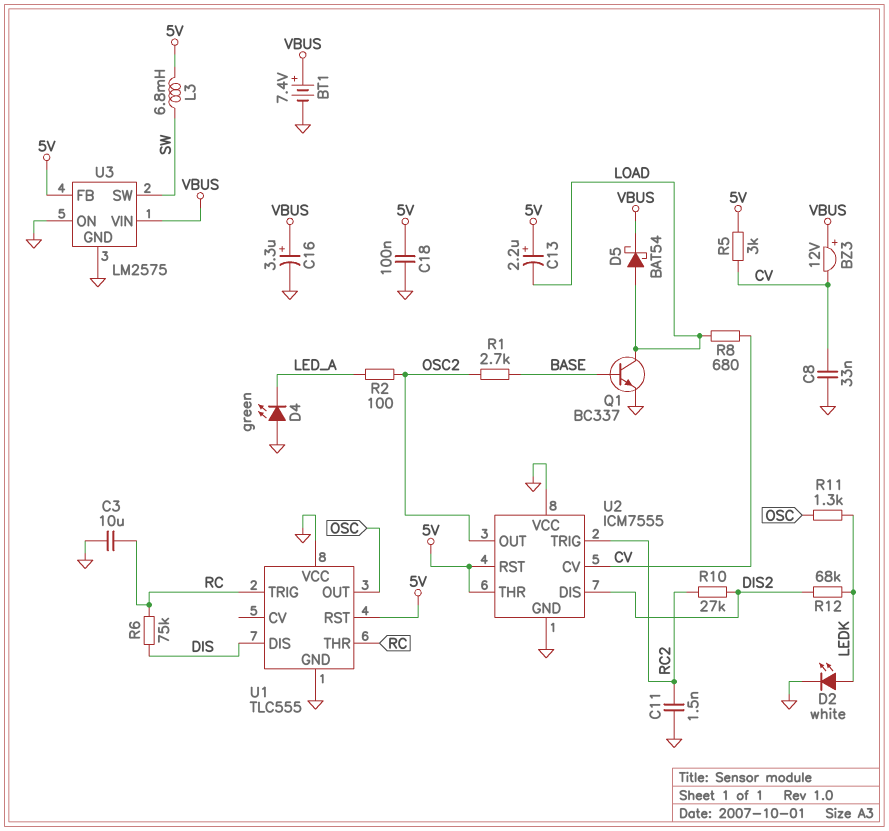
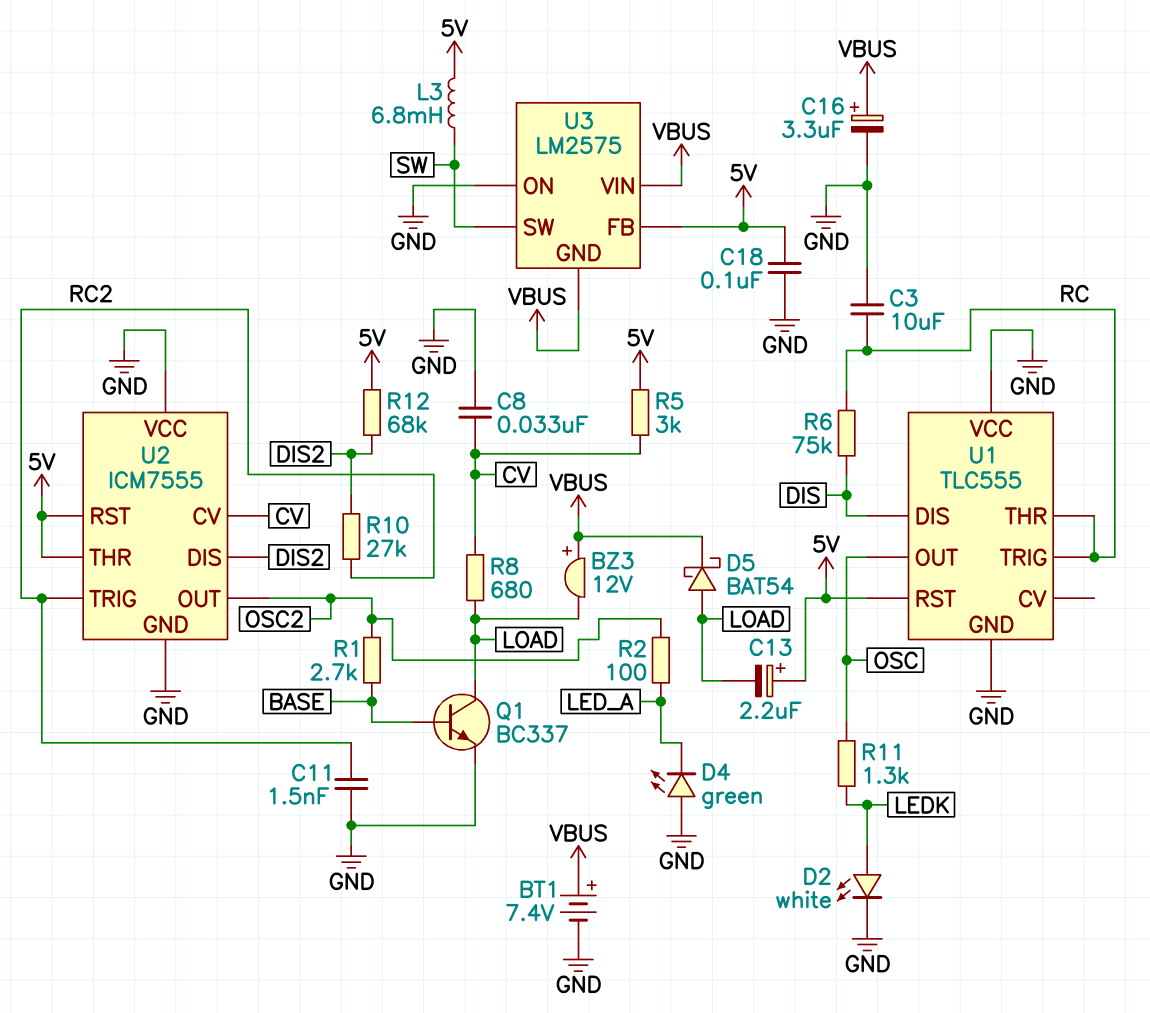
BZ3: buzzer 12V (plus VBUS, minus CV) -> buzzer 12V (plus VBUS, minus LOAD)
R12: 68k (DIS2, LEDK) -> 68k (5V, DIS2)
U3 pin GND: GND -> VBUS

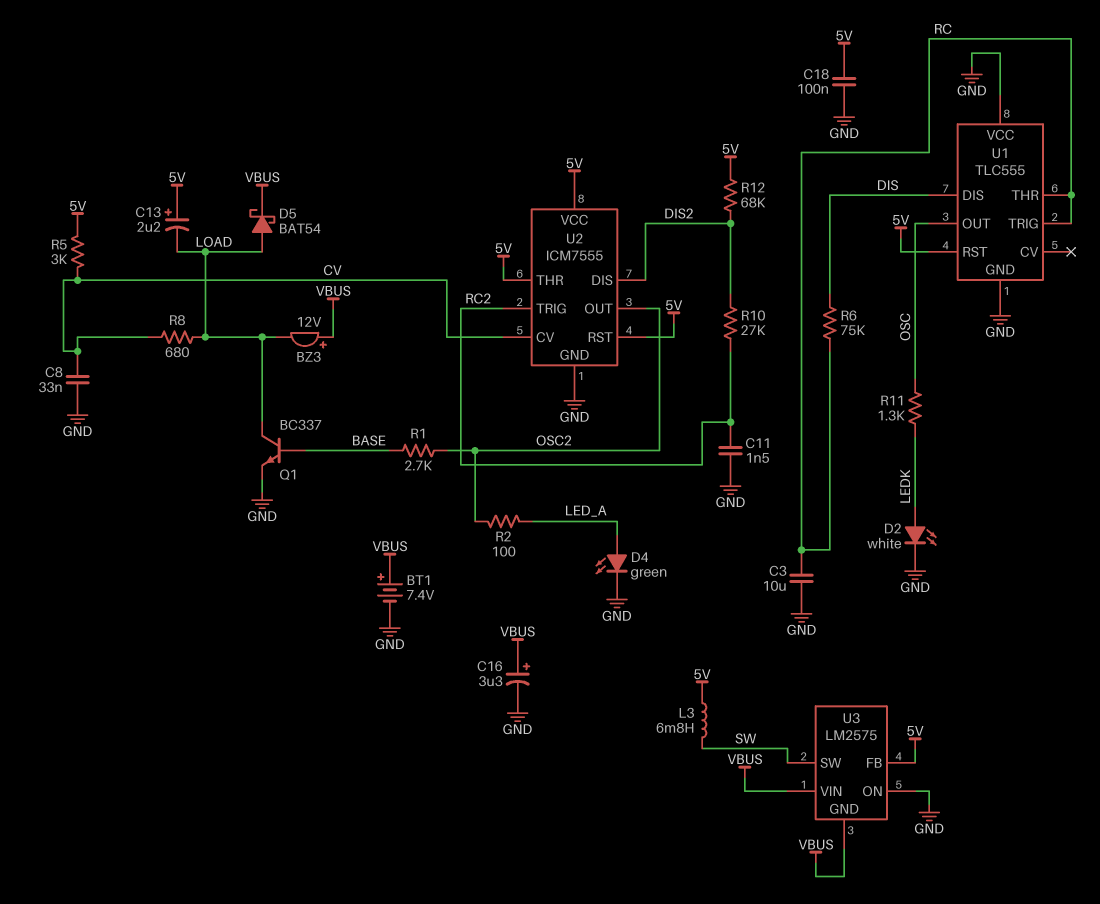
D4: LED green (A GND, K LED_A) -> LED green (A LED_A, K GND)
U2 pin VCC: GND -> 5V

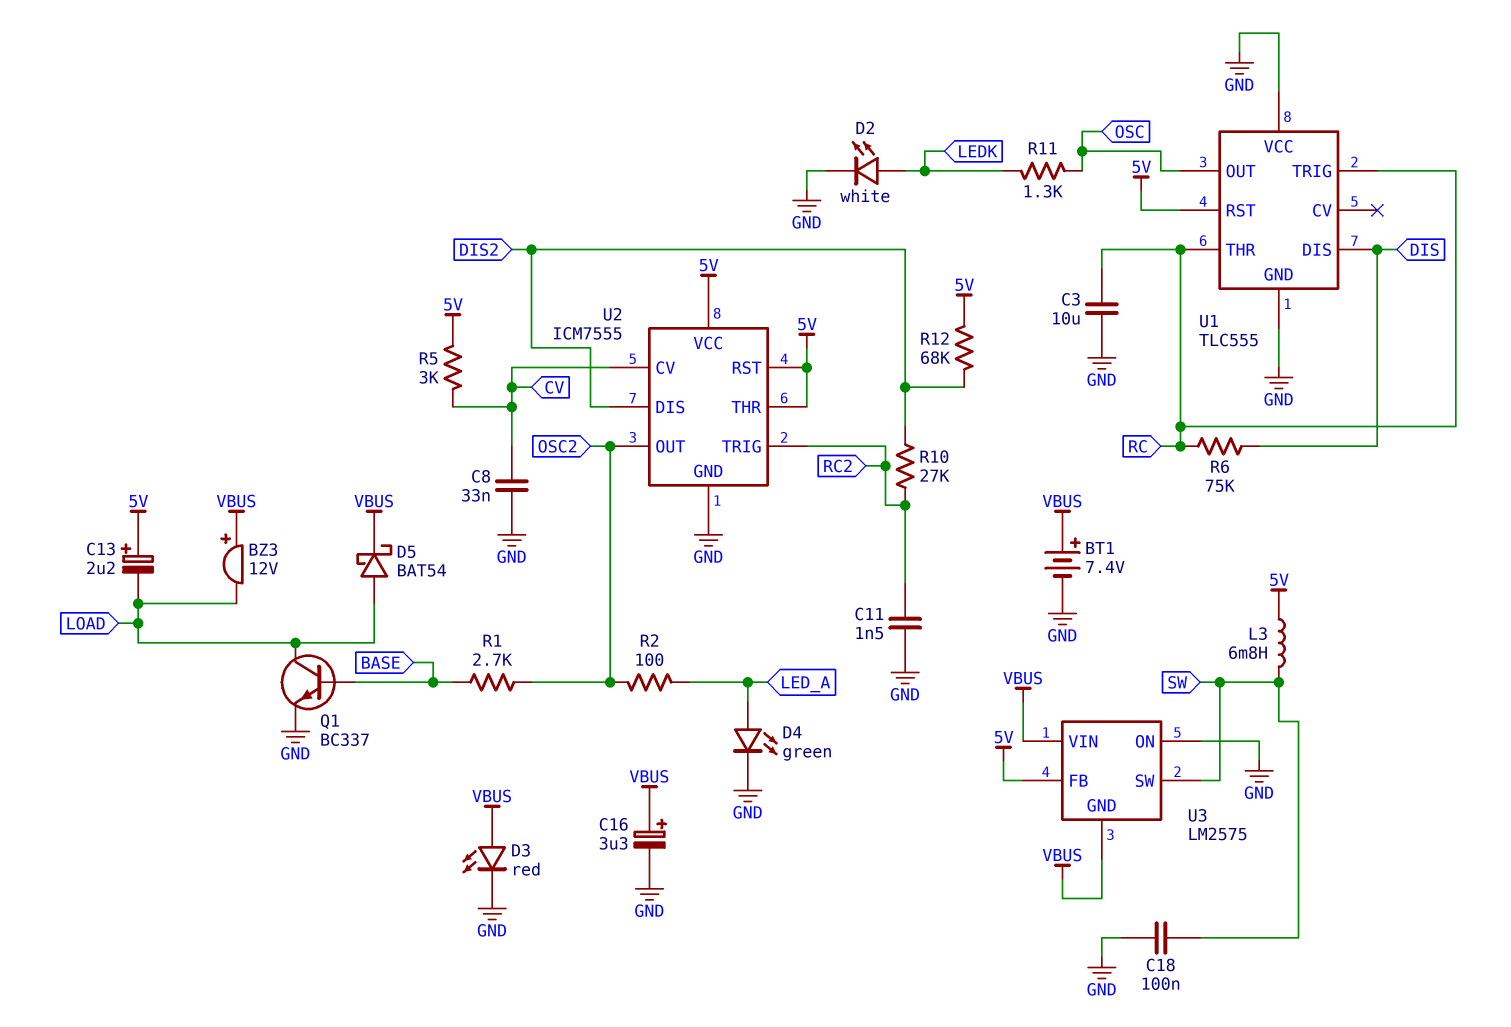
C18: 100nF (5V, GND) -> 100nF (GND, SW)
D3: none -> LED red (A VBUS, K GND)
R8: 680 (CV, LOAD) -> none

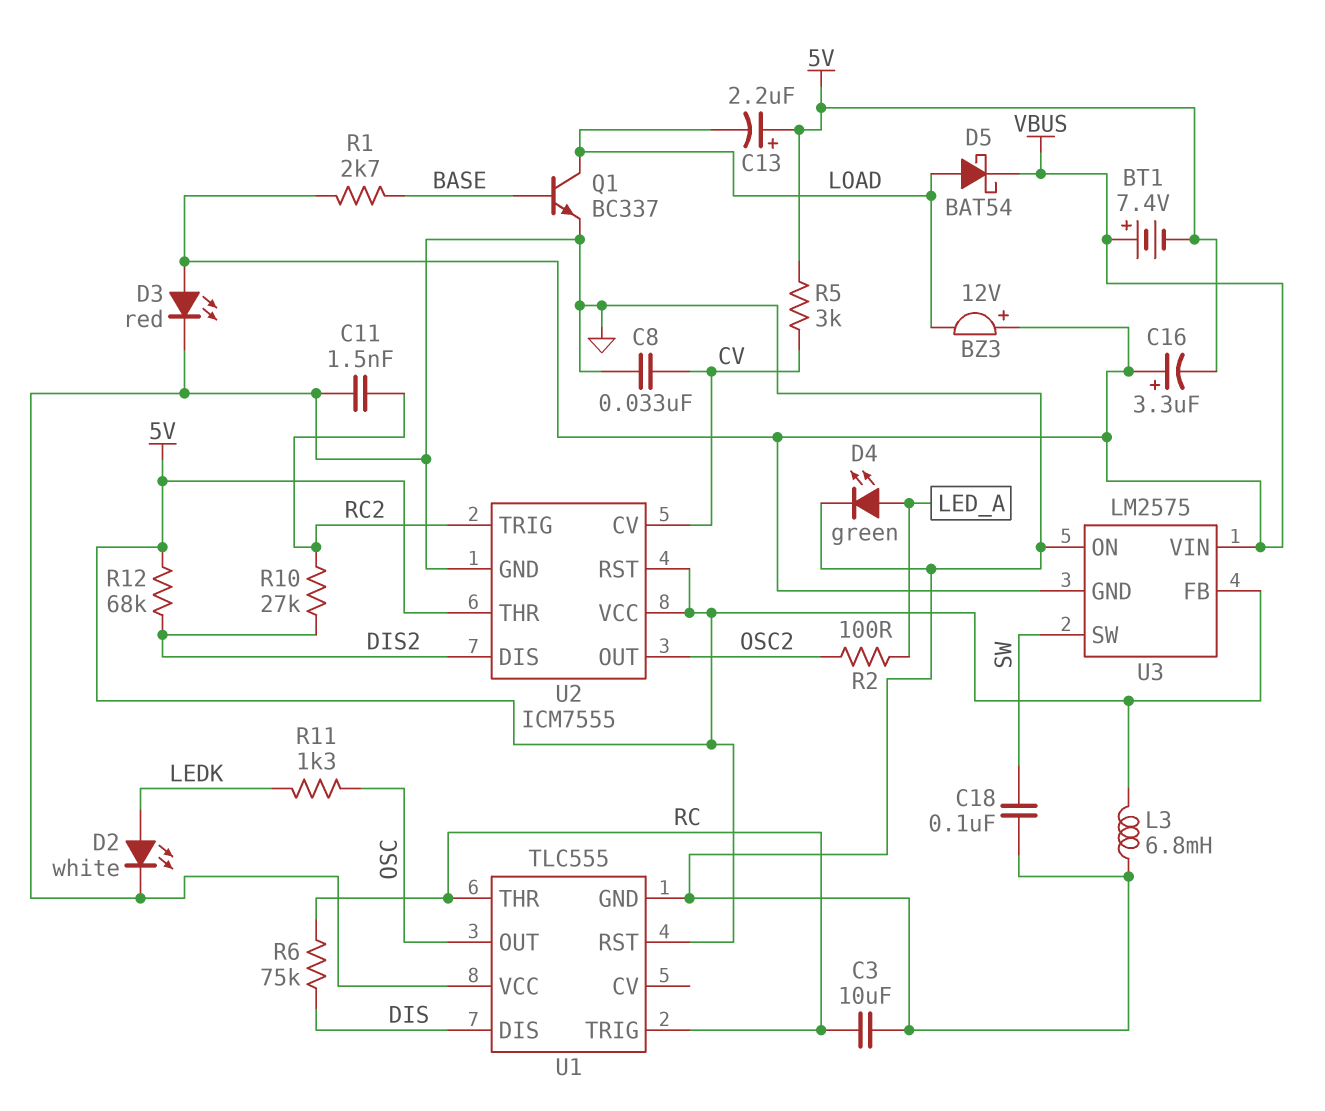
BT1: 7.4V (plus VBUS, minus GND) -> 7.4V (plus VBUS, minus 5V)
C16: 3.3uF (plus VBUS, minus GND) -> 3.3uF (plus VBUS, minus 5V)
L3: 6.8mH (5V, SW) -> 6.8mH (5V, GND)
R1: 2.7k (BASE, OSC2) -> 2.7k (BASE, VBUS)

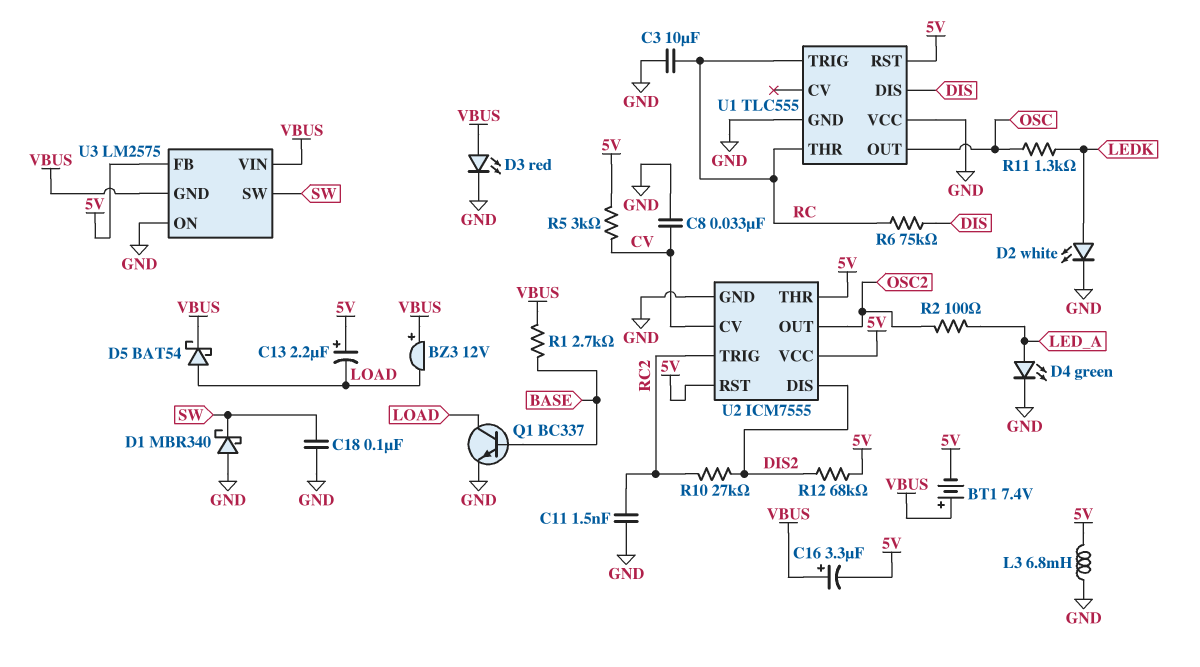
D1: none -> schottky MBR340 (A GND, K SW)

